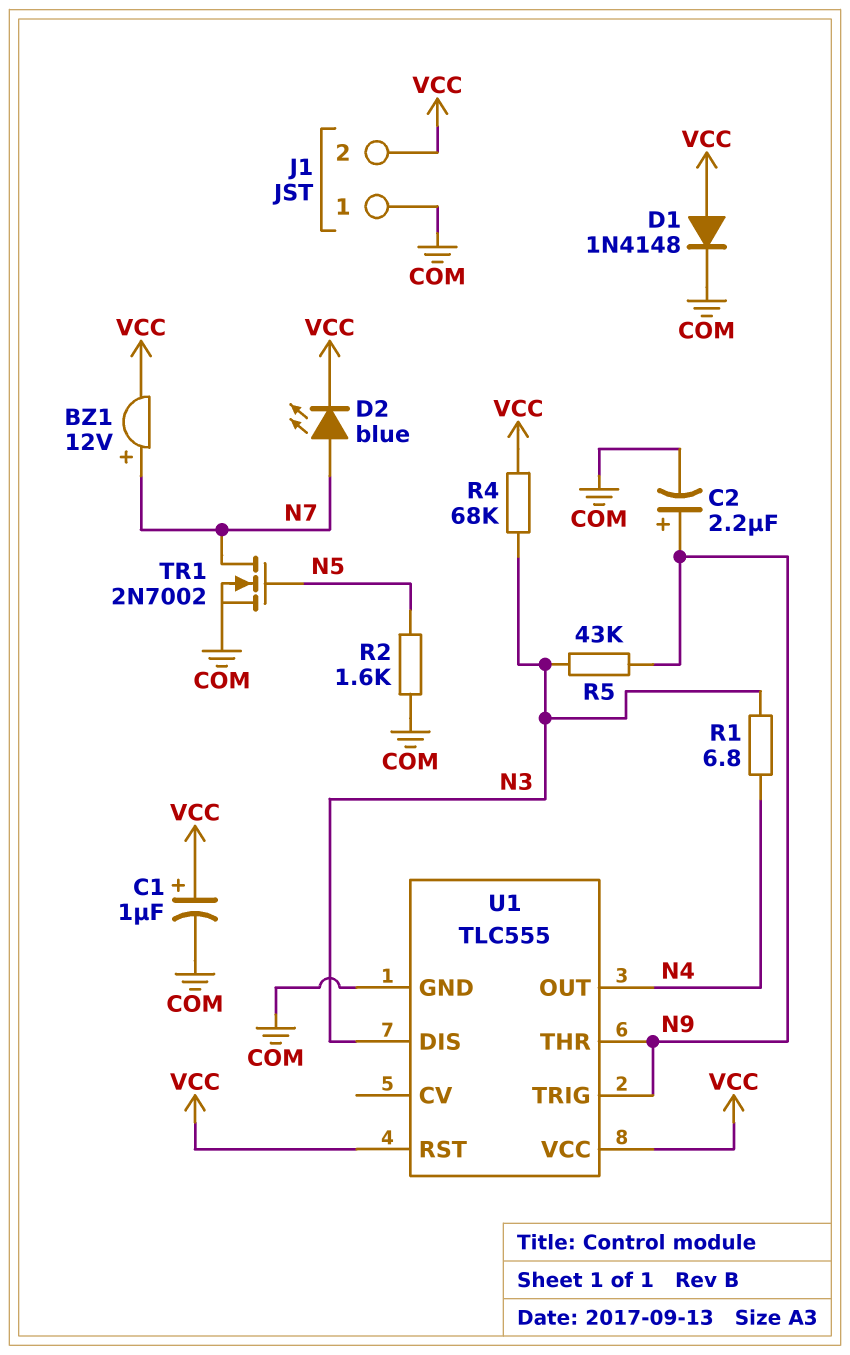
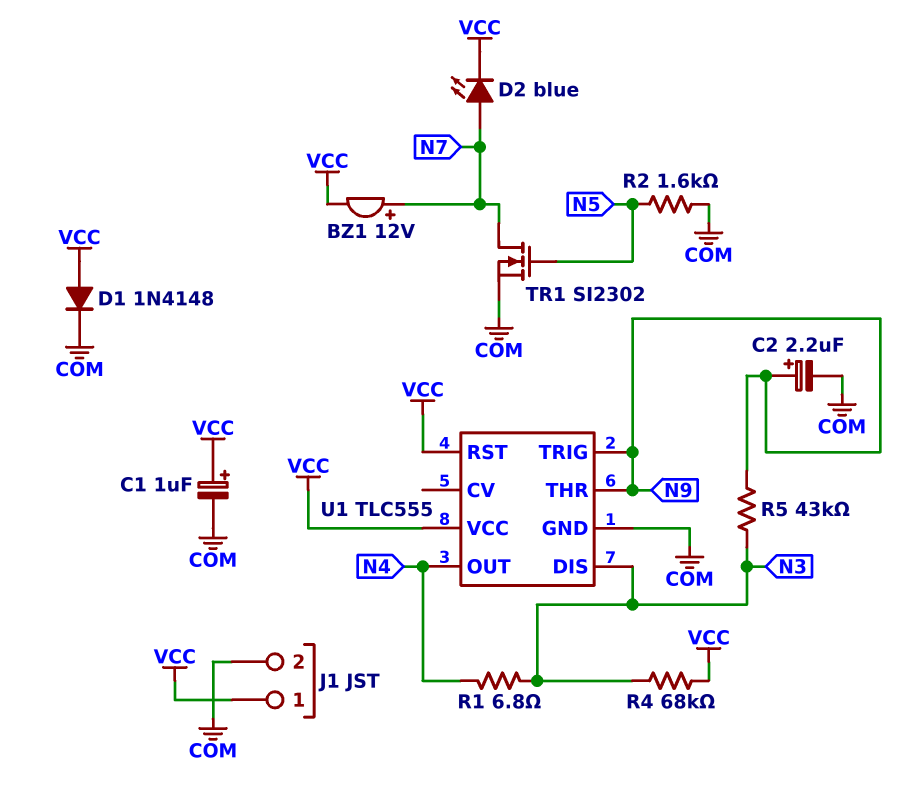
J1 pin 1: COM -> VCC
J1 pin 2: VCC -> COM
TR1: NMOS 2N7002 (G N5, D N7, S COM) -> NMOS SI2302 (G N5, D N7, S COM)

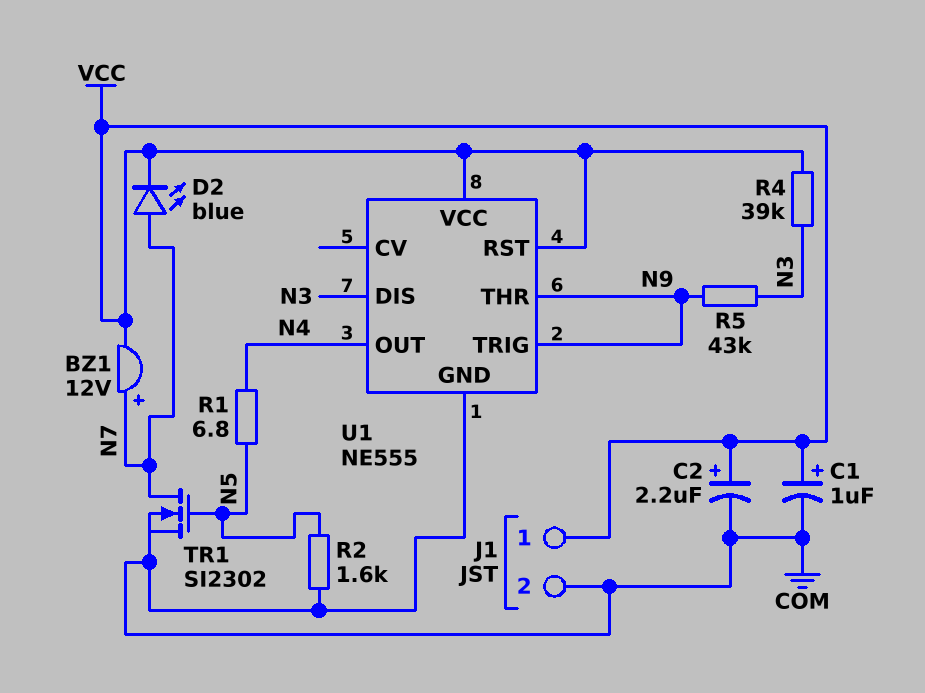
C2: 2.2uF (plus N9, minus COM) -> 2.2uF (plus VCC, minus COM)
D1: diode 1N4148 (A VCC, K COM) -> none
R1: 6.8 (N3, N4) -> 6.8 (N4, N5)
R4: 68k (N3, VCC) -> 39k (N3, VCC)
U1: TLC555 -> NE555

